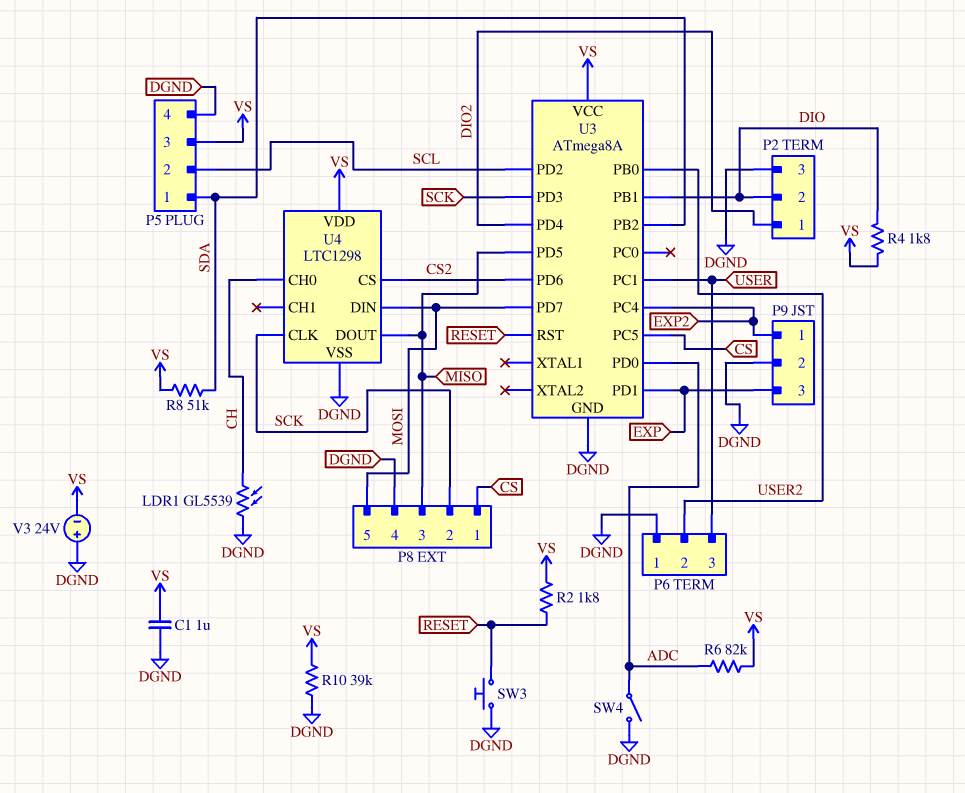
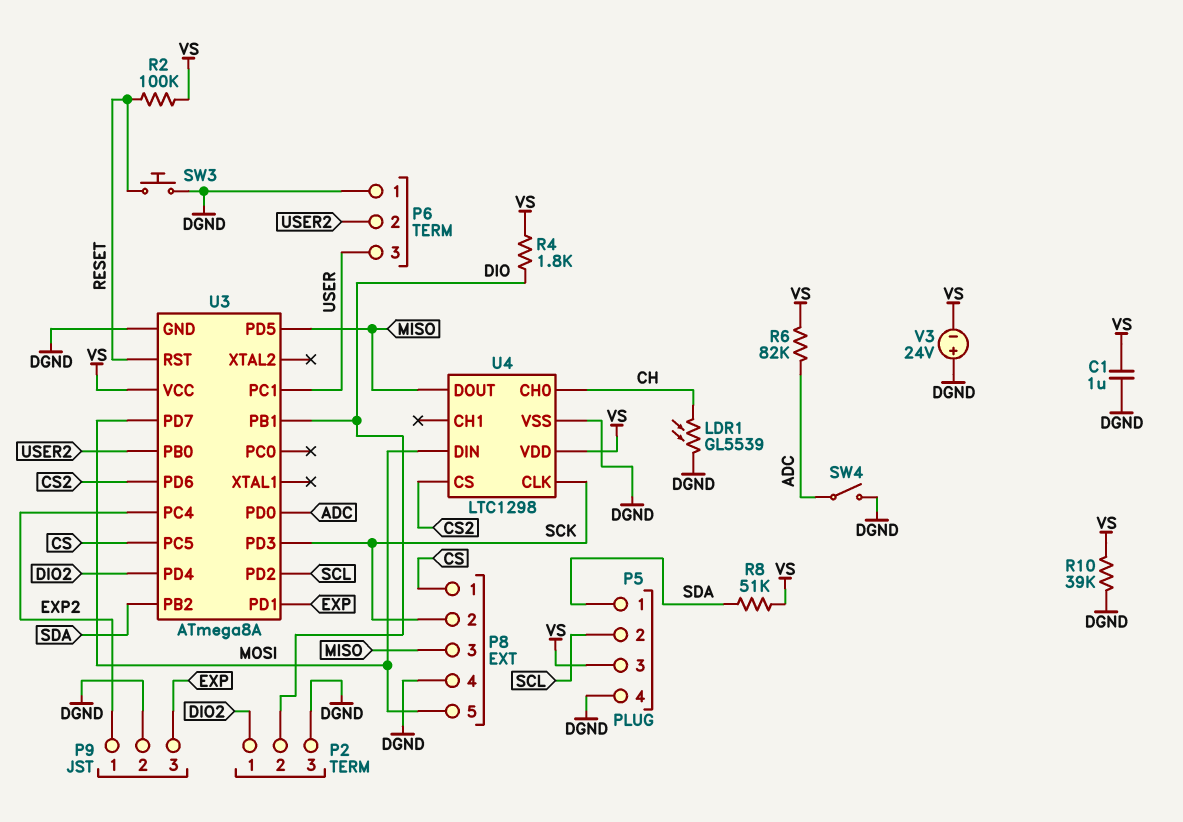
R2: 1.8k (RESET, VS) -> 100k (RESET, VS)

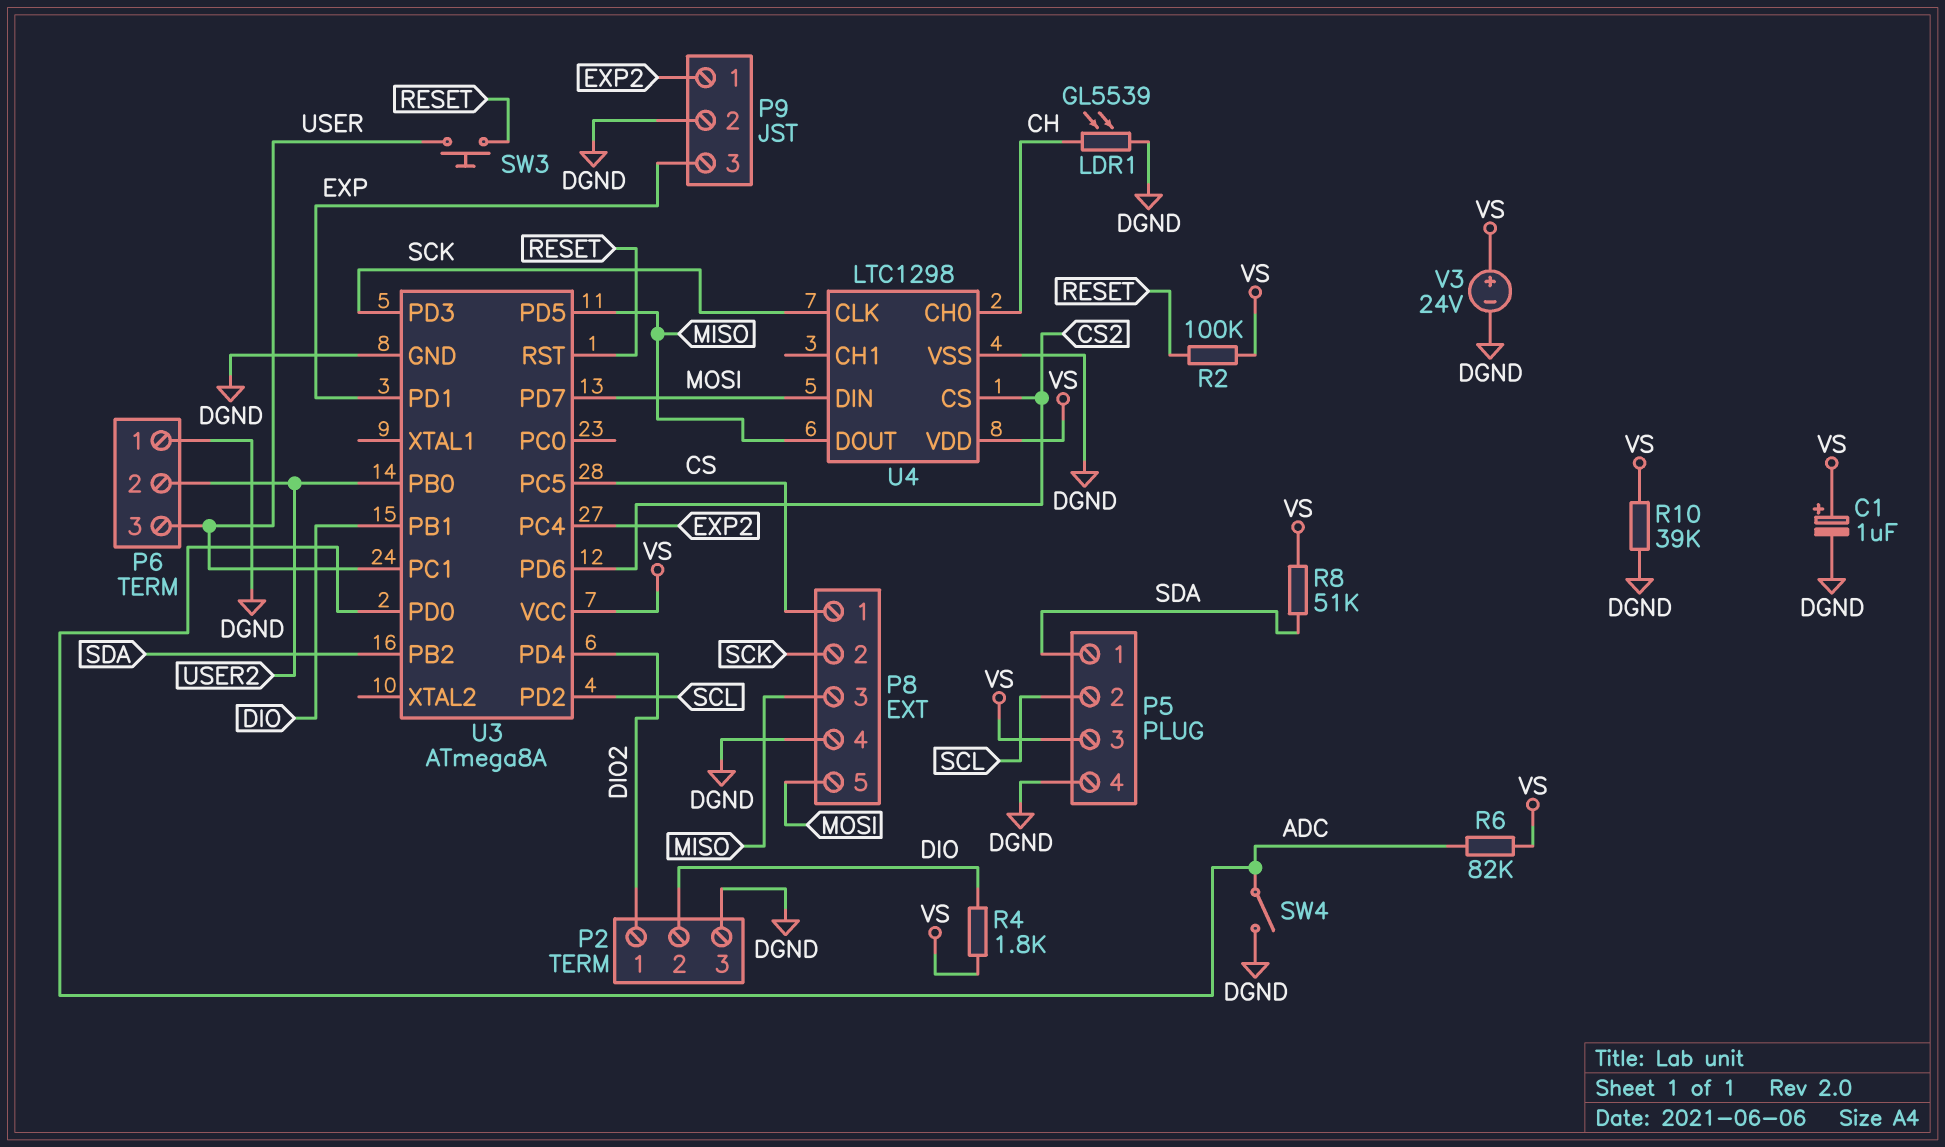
C1: 1uF (DGND, VS) -> 1uF (plus VS, minus DGND)
SW3: button (DGND, RESET) -> button (RESET, USER)
V3: 24V (plus DGND, minus VS) -> 24V (plus VS, minus DGND)

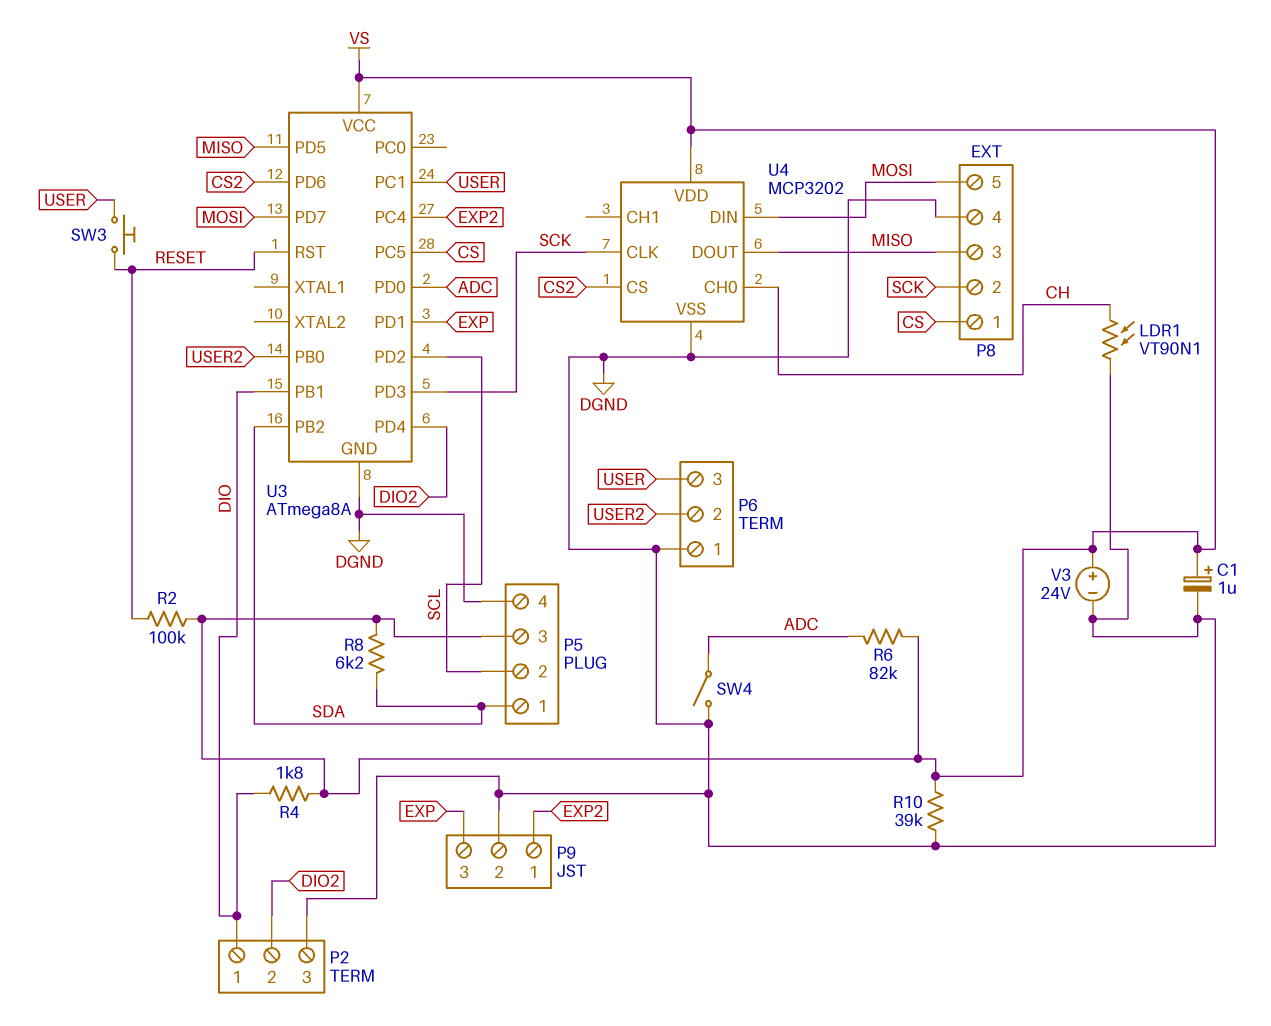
LDR1: GL5539 (CH, DGND) -> VT90N1 (CH, DGND)
P2 pin 1: DIO2 -> DIO
P2 pin 2: DIO -> DIO2
R8: 51k (SDA, VS) -> 6.2k (SDA, VS)
U4: LTC1298 -> MCP3202

